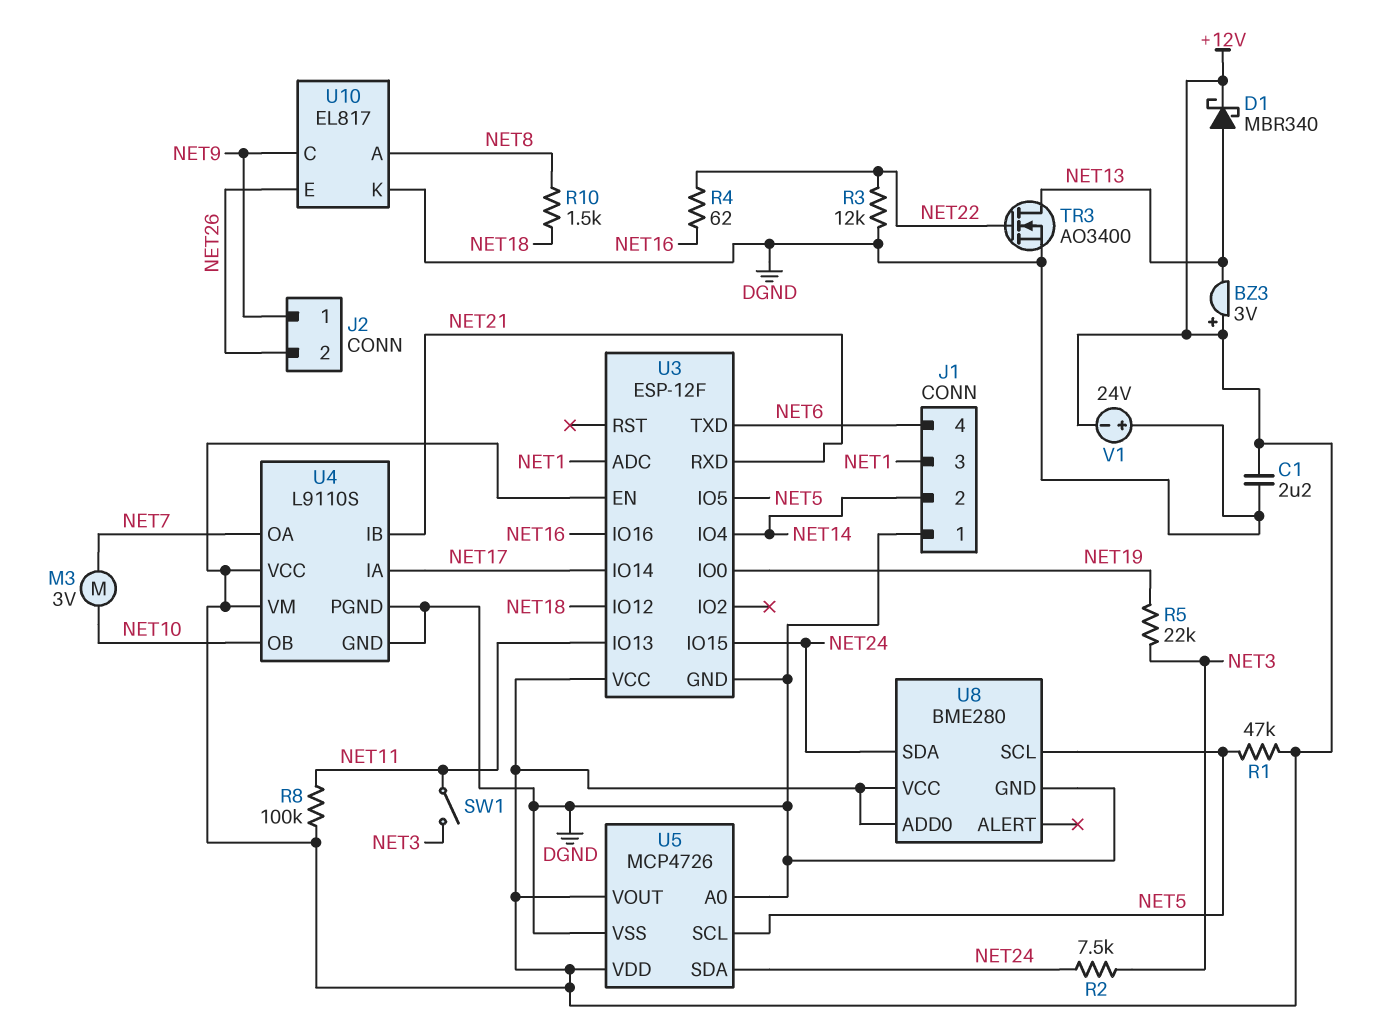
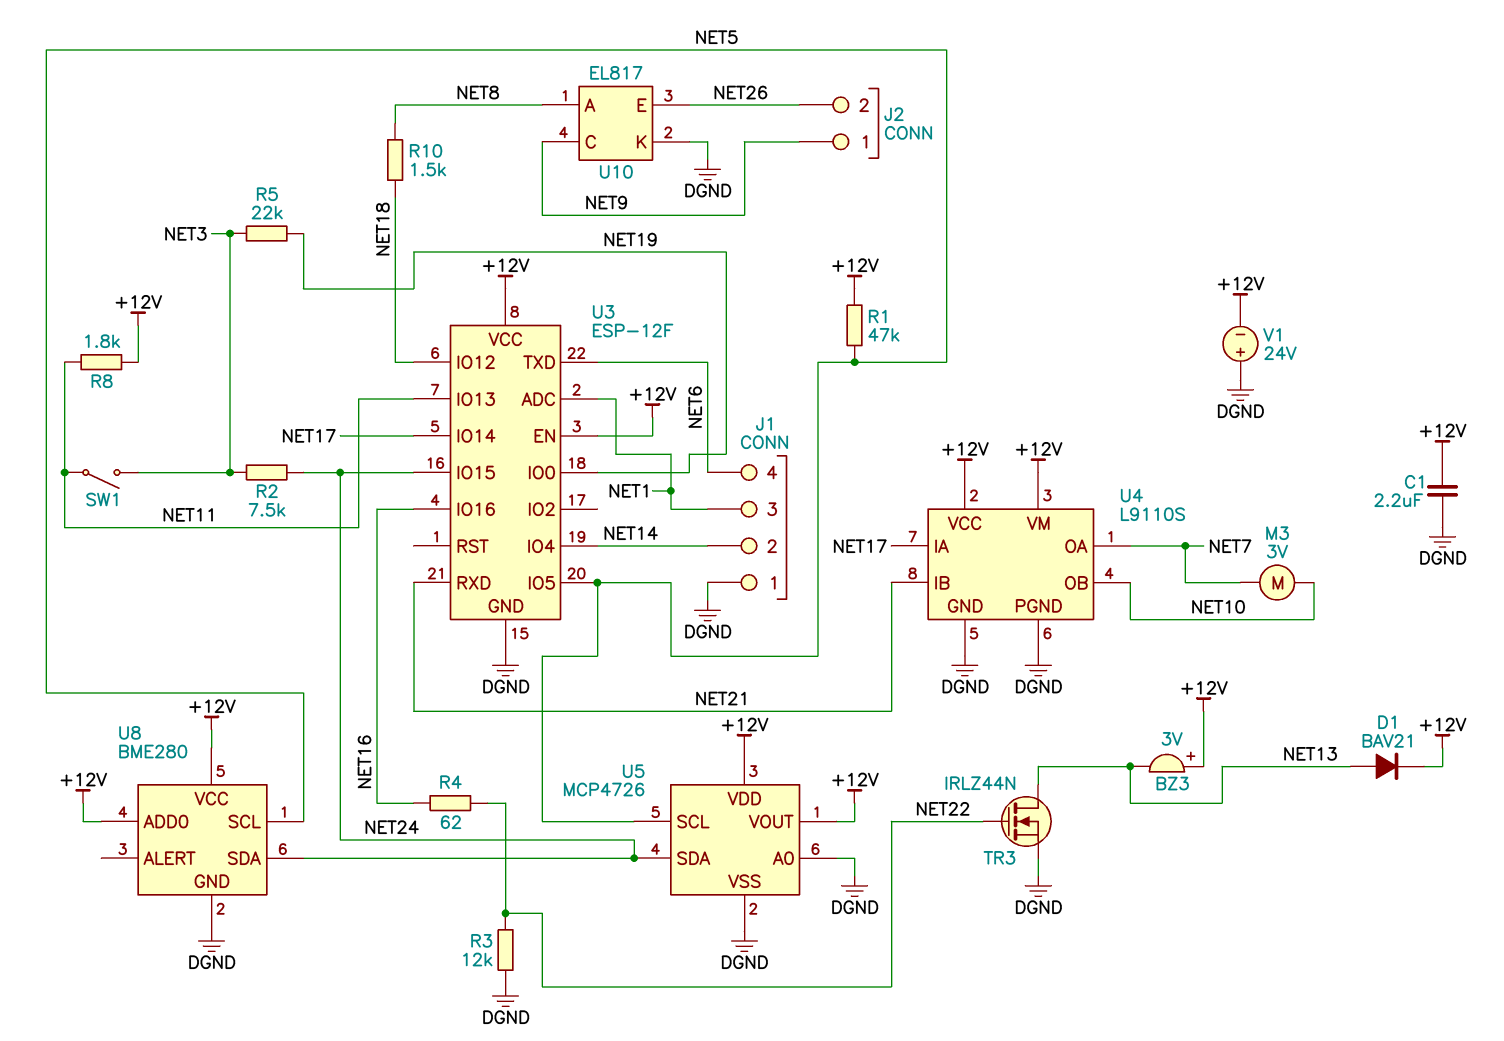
D1: schottky MBR340 (A NET13, K +12V) -> diode BAV21 (A NET13, K +12V)
R8: 100k (+12V, NET11) -> 1.8k (+12V, NET11)
TR3: NMOS AO3400 (G NET22, D NET13, S DGND) -> NMOS IRLZ44N (G NET22, D NET13, S DGND)

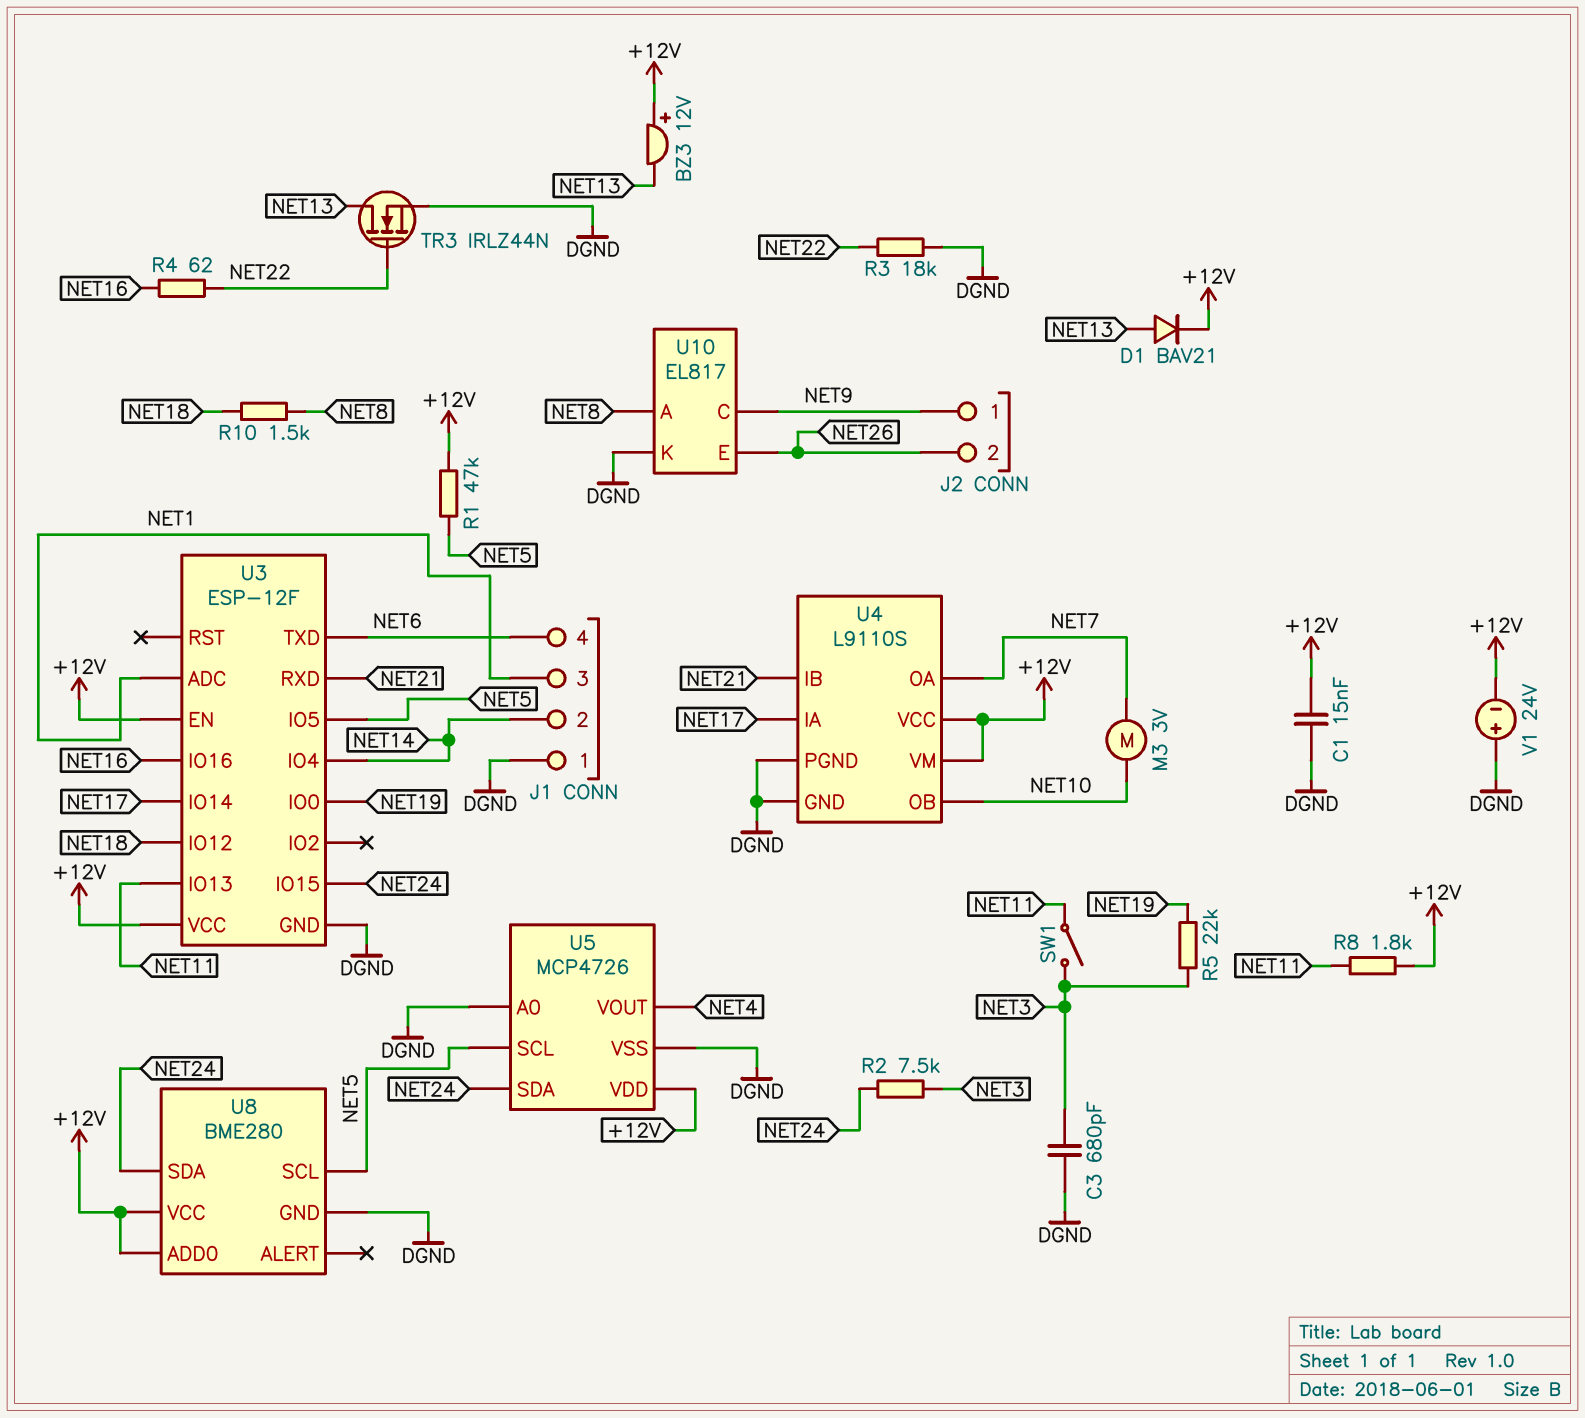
BZ3: buzzer 3V (plus +12V, minus NET13) -> buzzer 12V (plus +12V, minus NET13)
C1: 2.2uF (+12V, DGND) -> 15nF (+12V, DGND)
C3: none -> 680pF (DGND, NET3)
R3: 12k (DGND, NET22) -> 18k (DGND, NET22)
U5 pin VOUT: +12V -> NET4

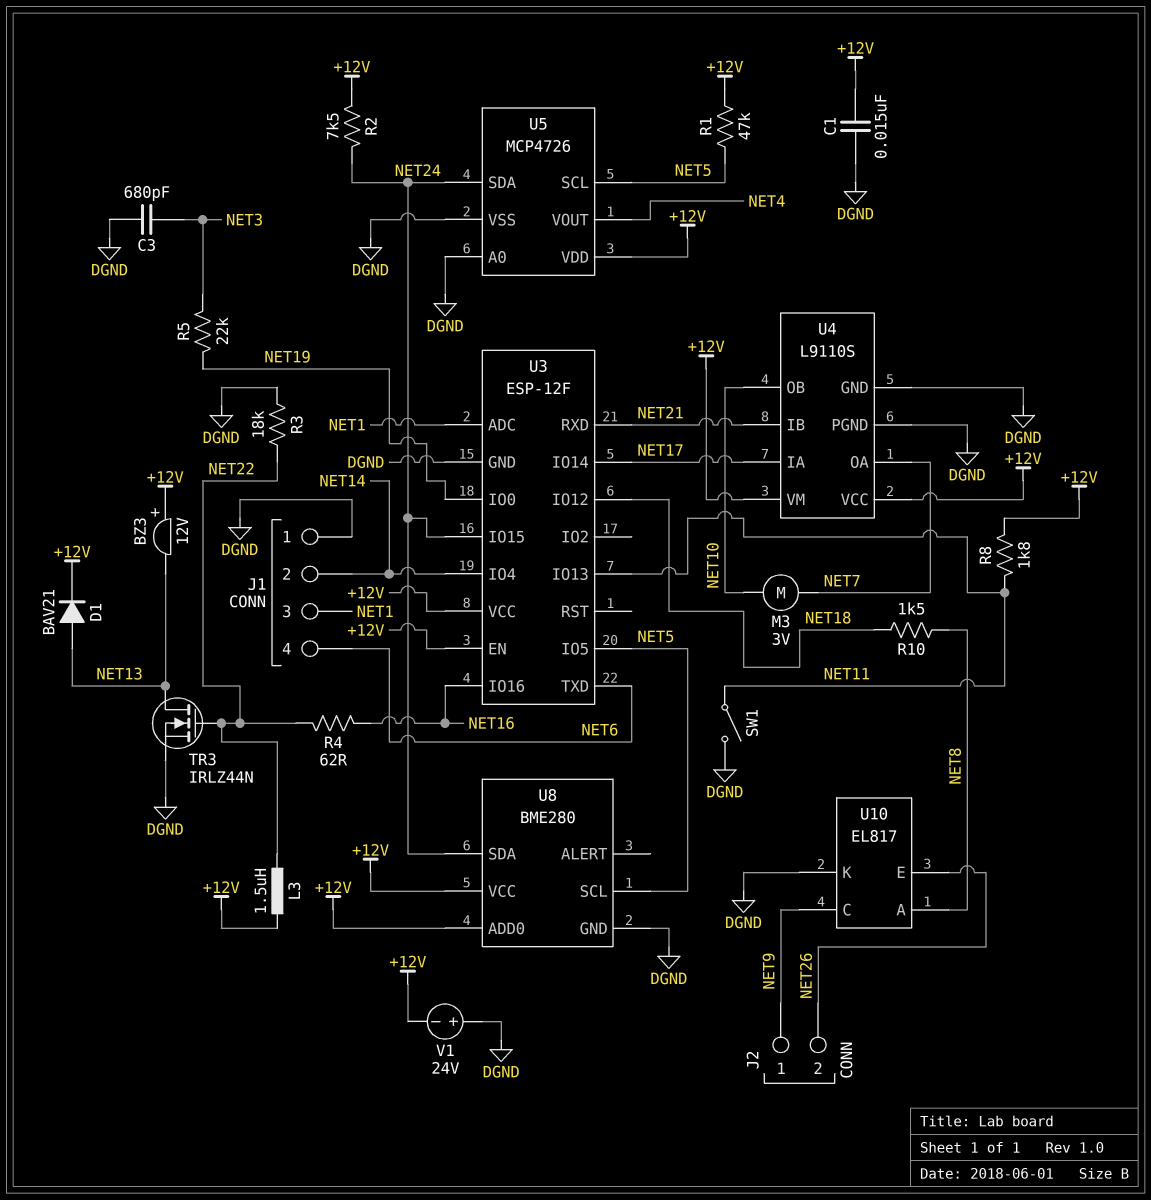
L3: none -> 1.5uH (+12V, NET22)
R2: 7.5k (NET3, NET24) -> 7.5k (+12V, NET24)
SW1: switch (NET3, NET11) -> switch (DGND, NET11)

